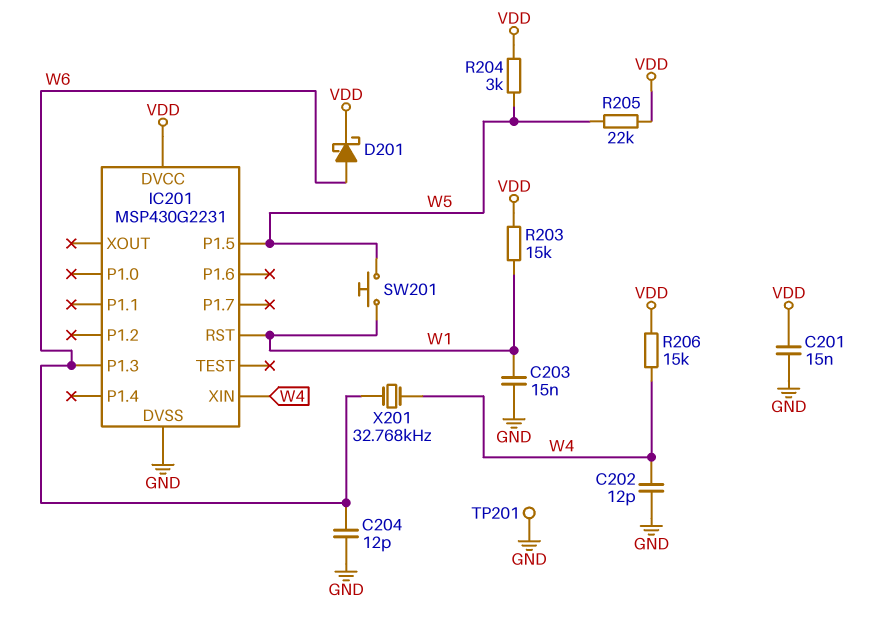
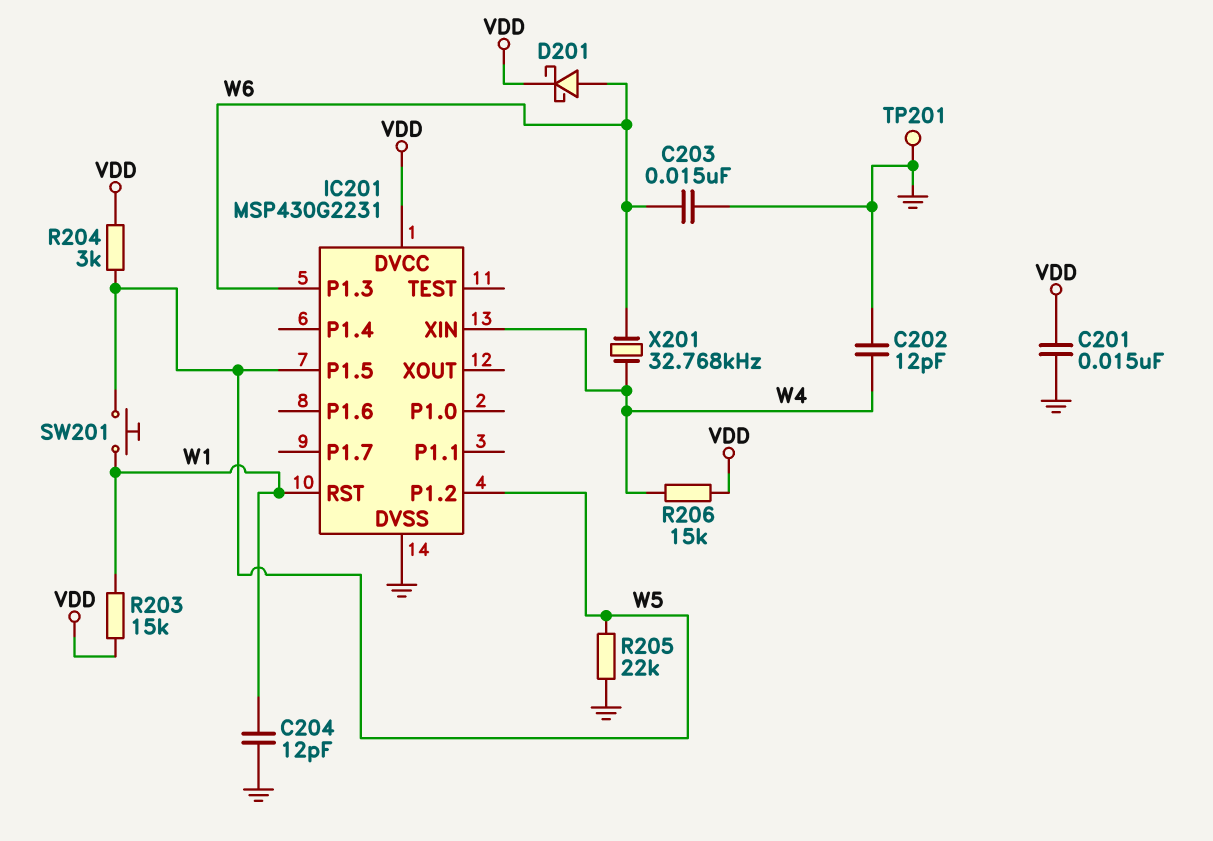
C203: 15nF (GND, W1) -> 15nF (GND, W6)
C204: 12pF (GND, W6) -> 12pF (GND, W1)
IC201 pin P1.2: none -> W5
R205: 22k (VDD, W5) -> 22k (GND, W5)

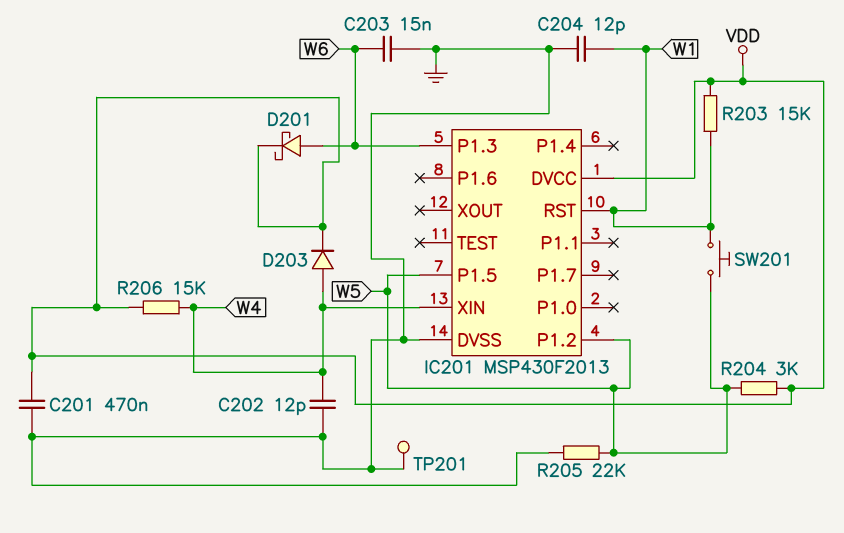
C201: 15nF (GND, VDD) -> 470nF (GND, VDD)
D203: none -> diode (A W4, K VDD)
IC201: MSP430G2231 -> MSP430F2013
X201: 32.768kHz (W4, W6) -> none

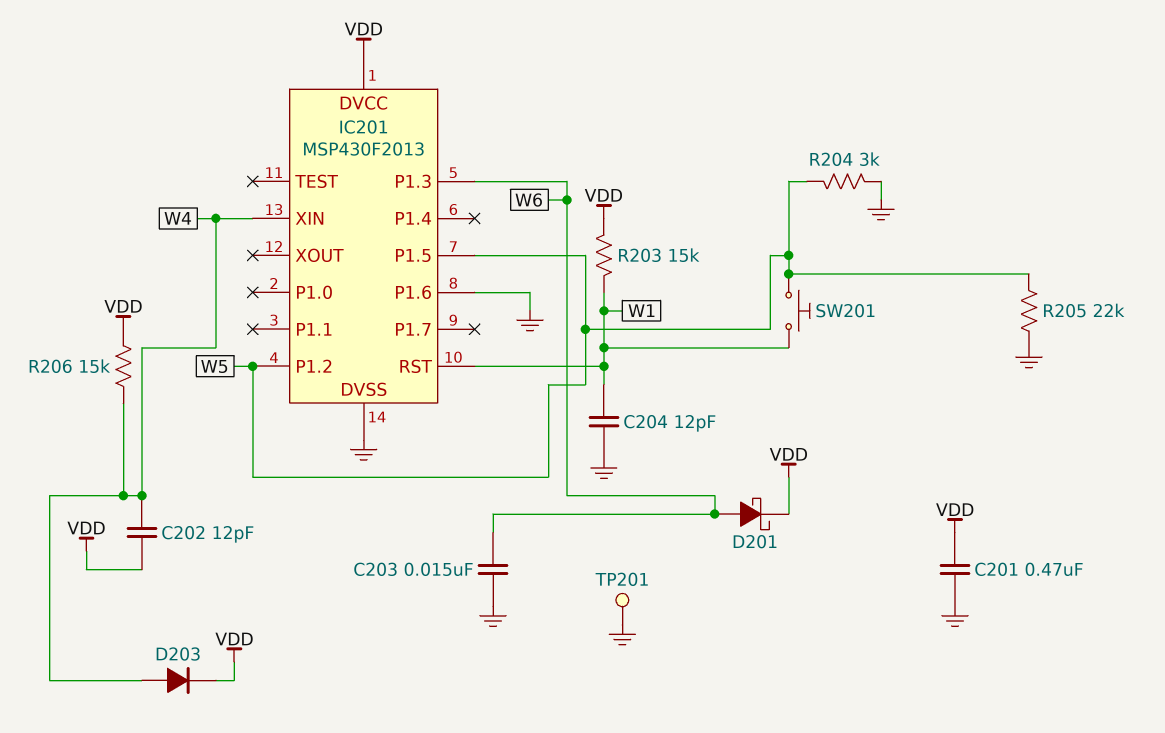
C202: 12pF (GND, W4) -> 12pF (VDD, W4)
IC201 pin P1.6: none -> GND
R204: 3k (VDD, W5) -> 3k (GND, W5)

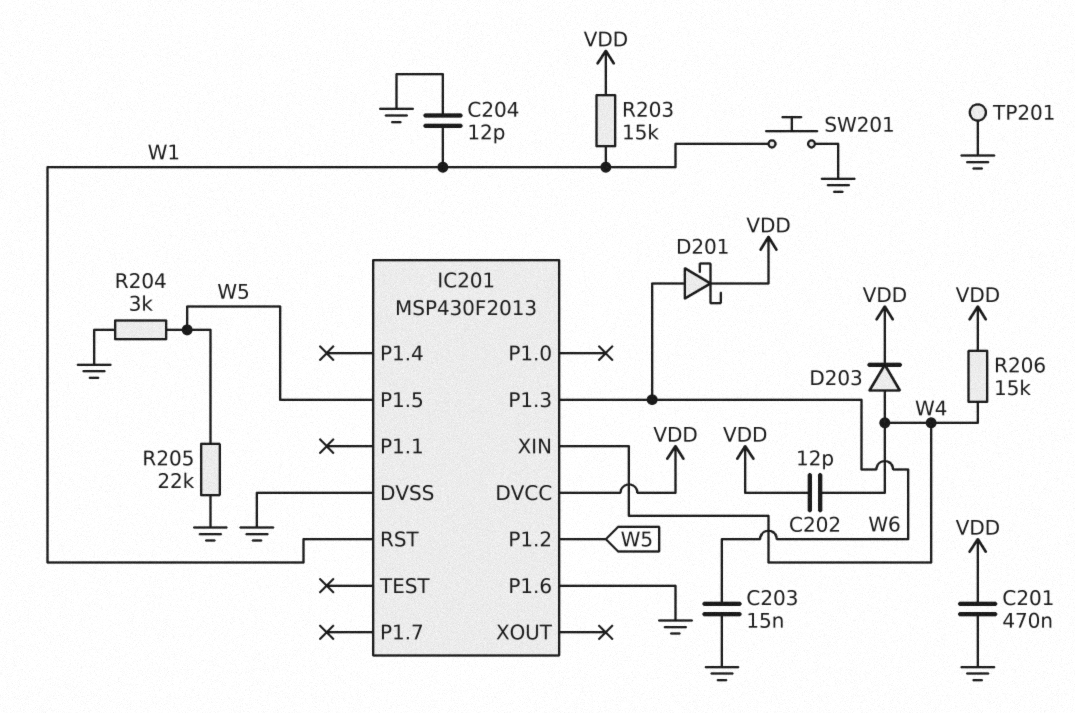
SW201: button (W1, W5) -> button (GND, W1)

